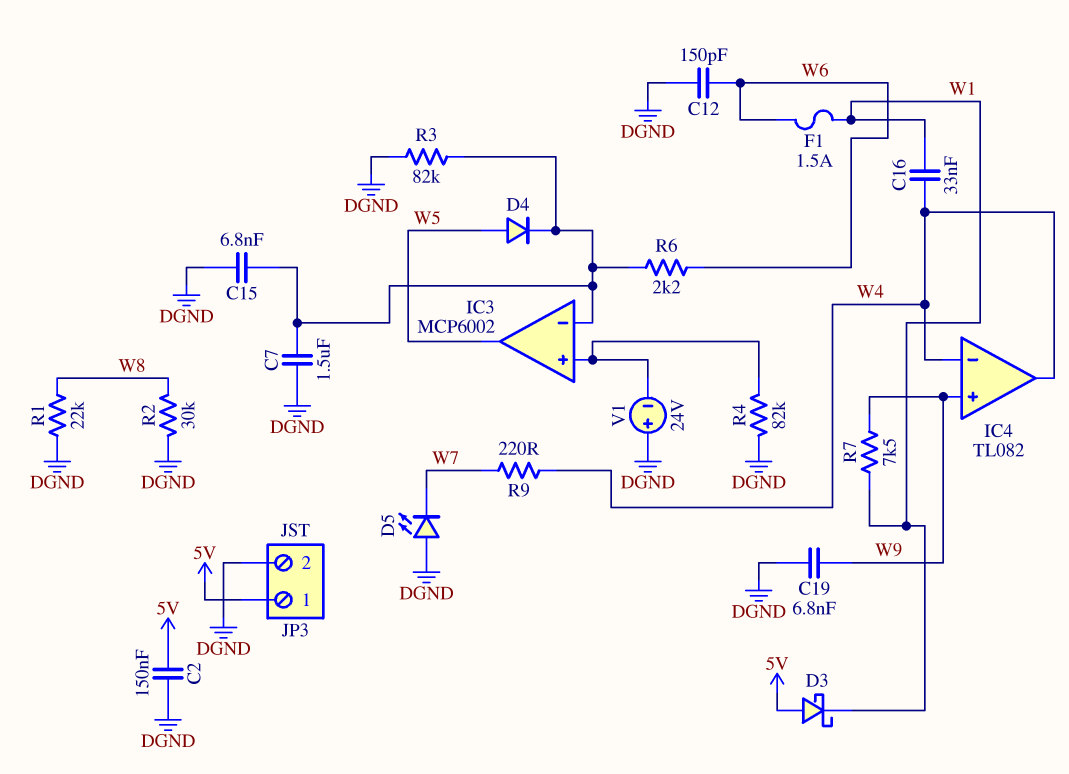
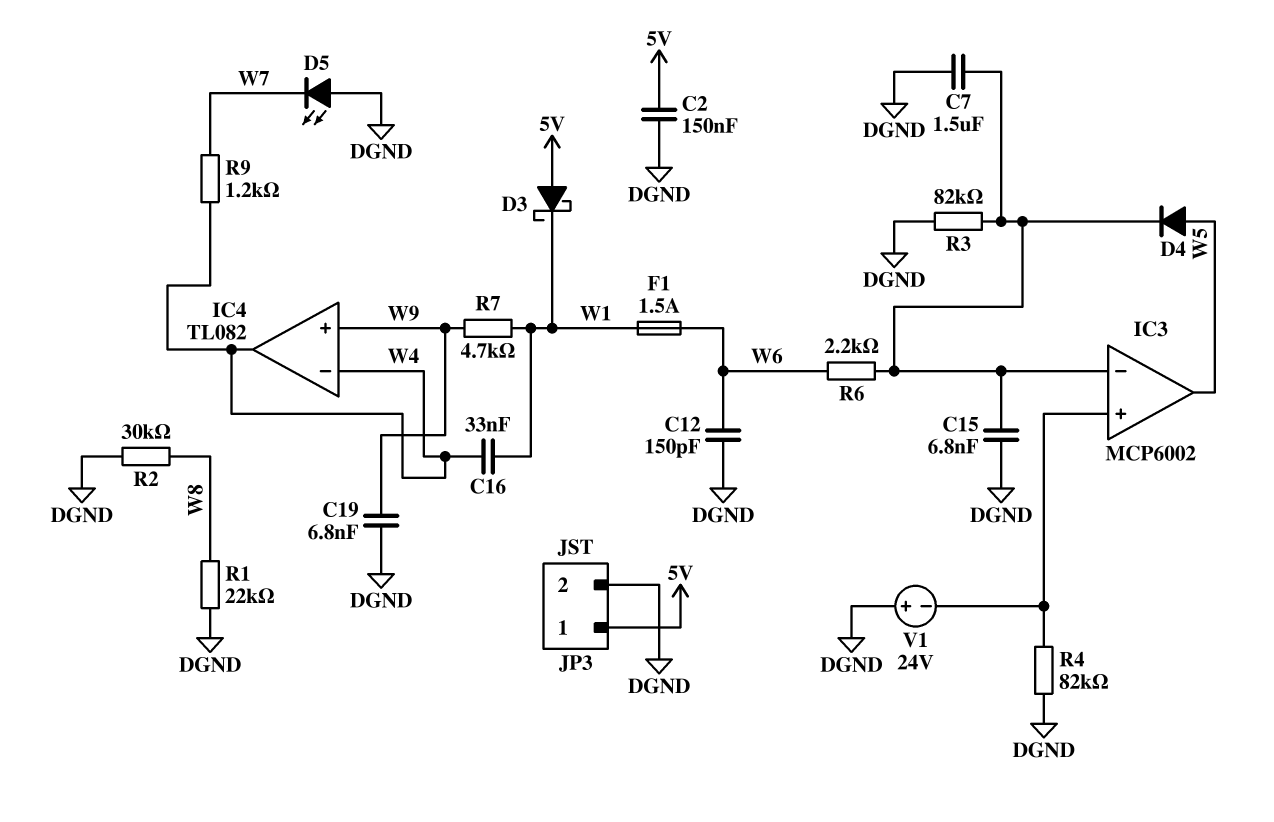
R7: 7.5k (W1, W9) -> 4.7k (W1, W9)
R9: 220 (W4, W7) -> 1.2k (W4, W7)

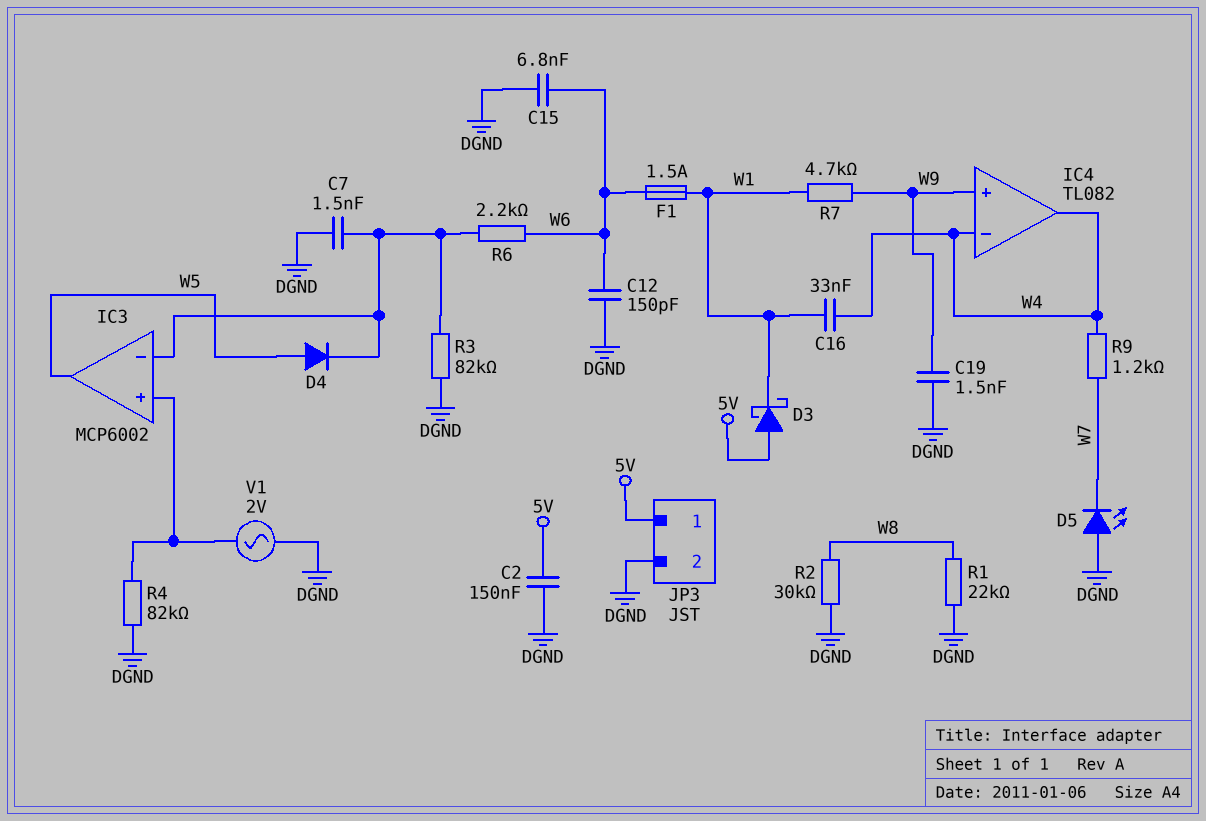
C7: 1.5uF (DGND, IC3/in-) -> 1.5nF (DGND, IC3/in-)
C15: 6.8nF (DGND, IC3/in-) -> 6.8nF (DGND, W6)
C19: 6.8nF (DGND, W9) -> 1.5nF (DGND, W9)
V1: 24V (plus DGND, minus IC3/in+) -> AC 2V (DGND, IC3/in+)

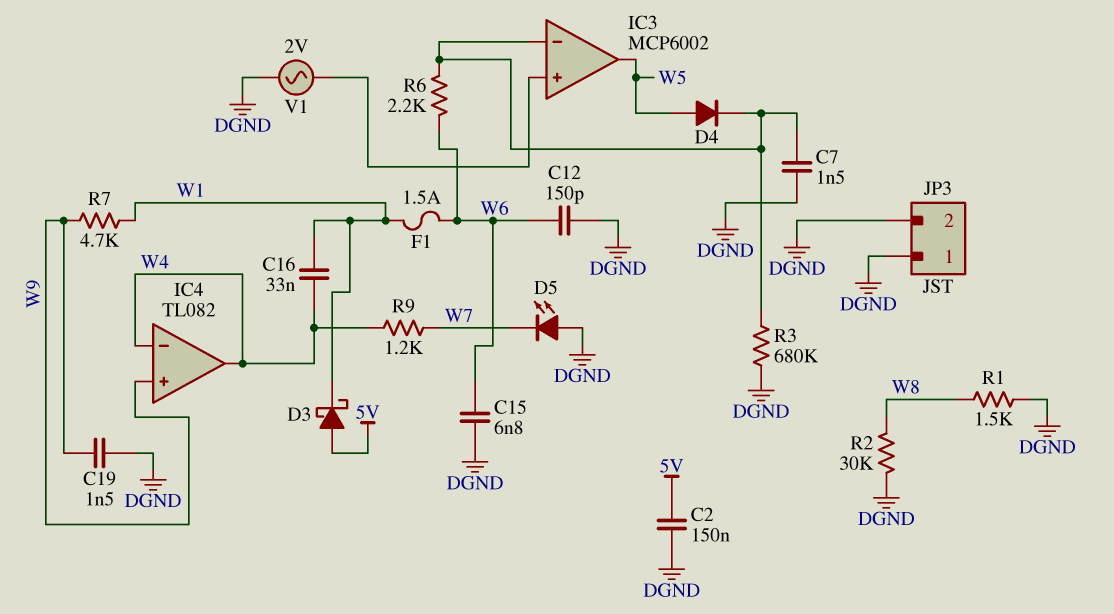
JP3 pin 1: 5V -> DGND
R1: 22k (DGND, W8) -> 1.5k (DGND, W8)
R3: 82k (DGND, IC3/in-) -> 680k (DGND, IC3/in-)
R4: 82k (DGND, IC3/in+) -> none

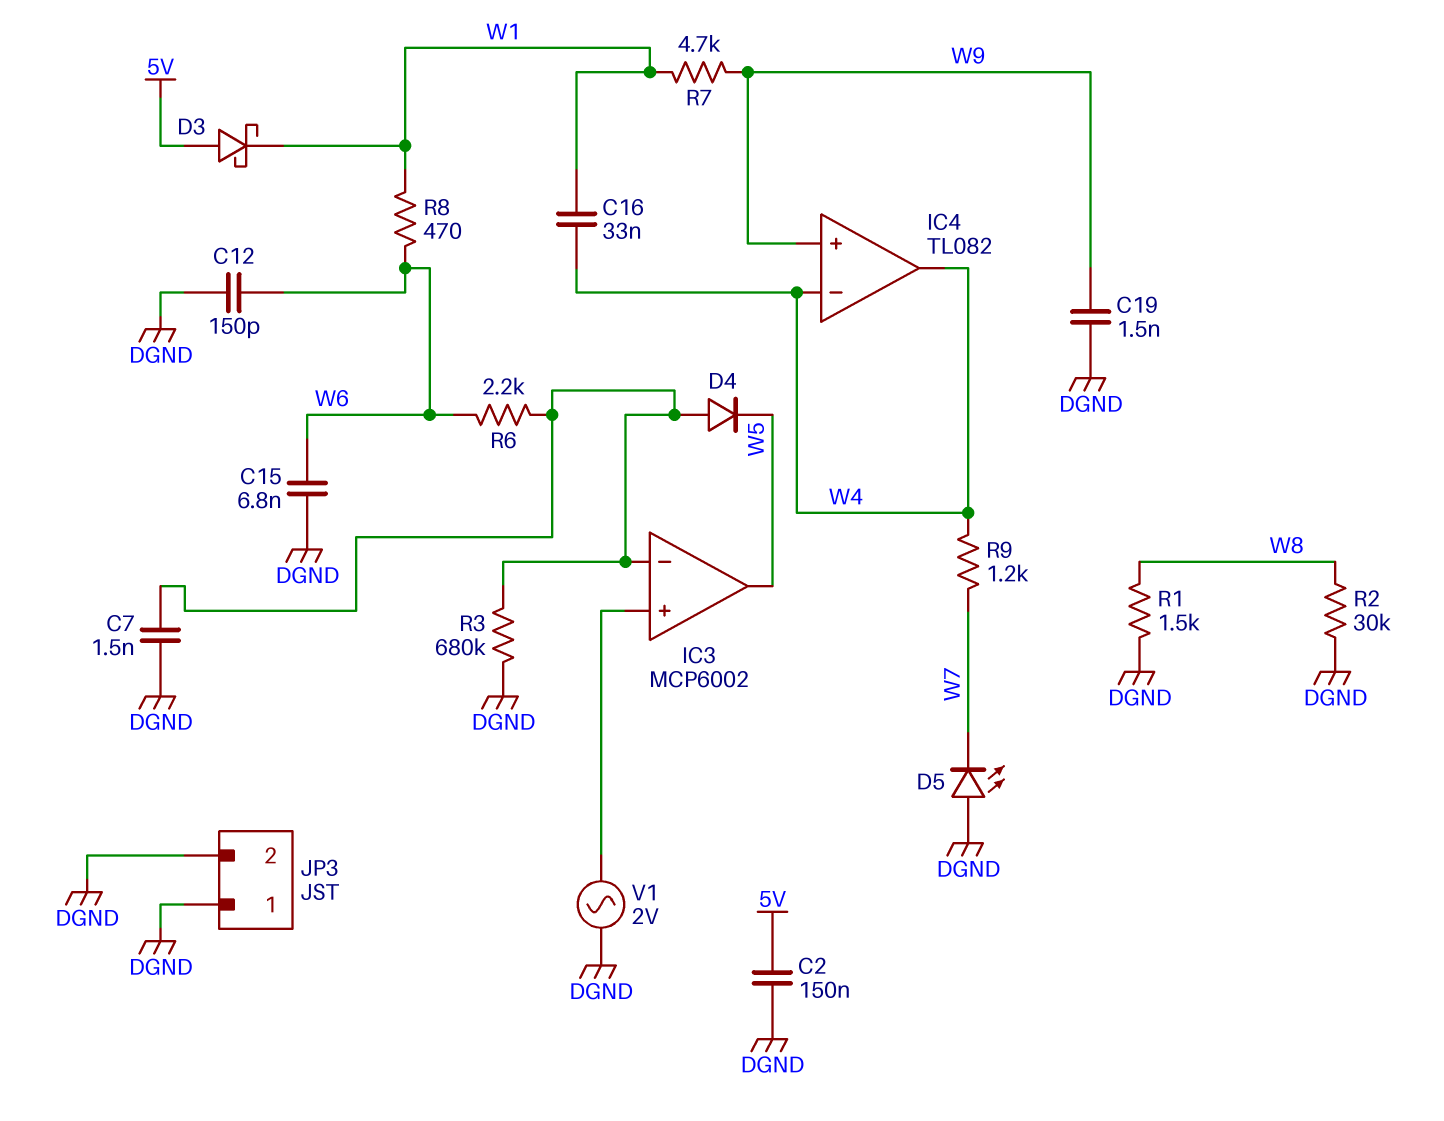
D4: diode (A W5, K IC3/in-) -> diode (A IC3/in-, K W5)
F1: 1.5A (W1, W6) -> none
R8: none -> 470 (W1, W6)

